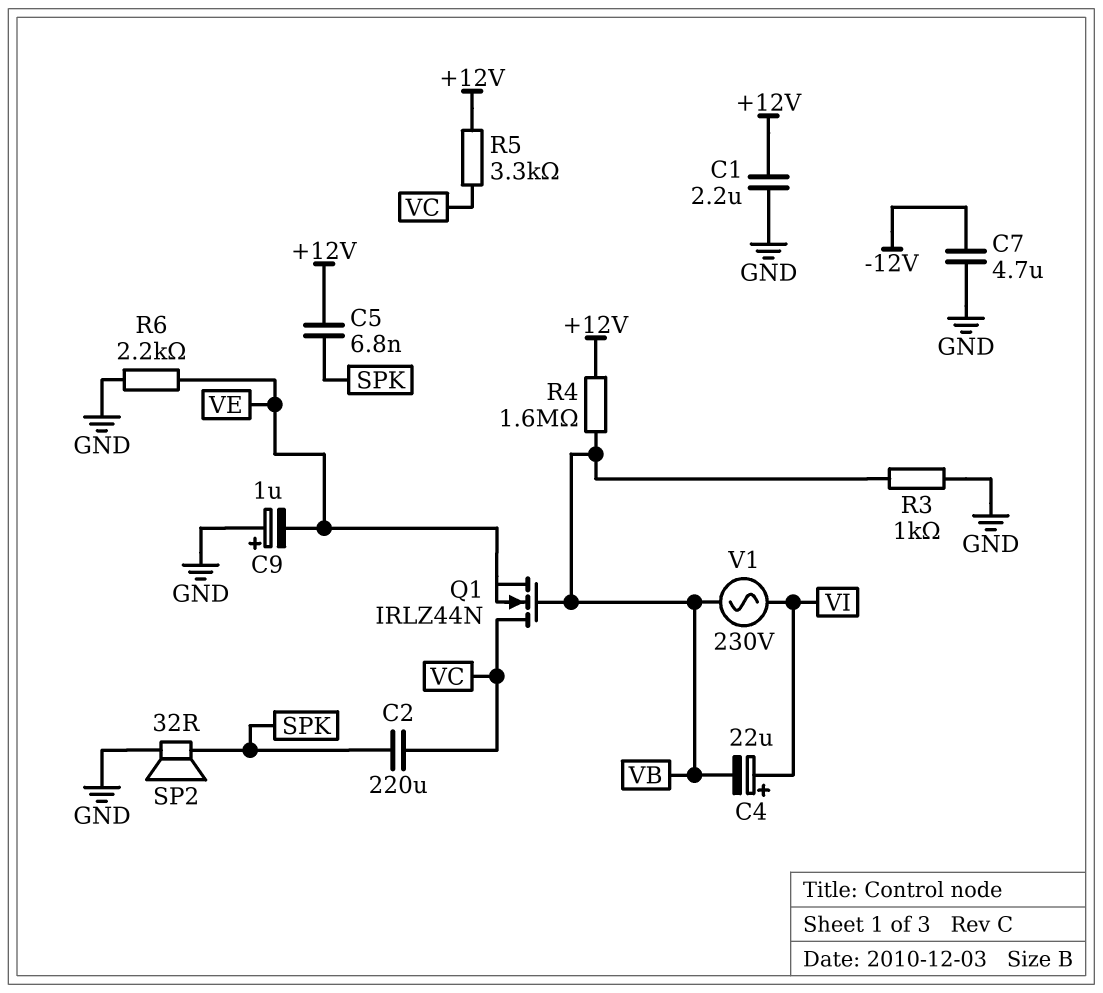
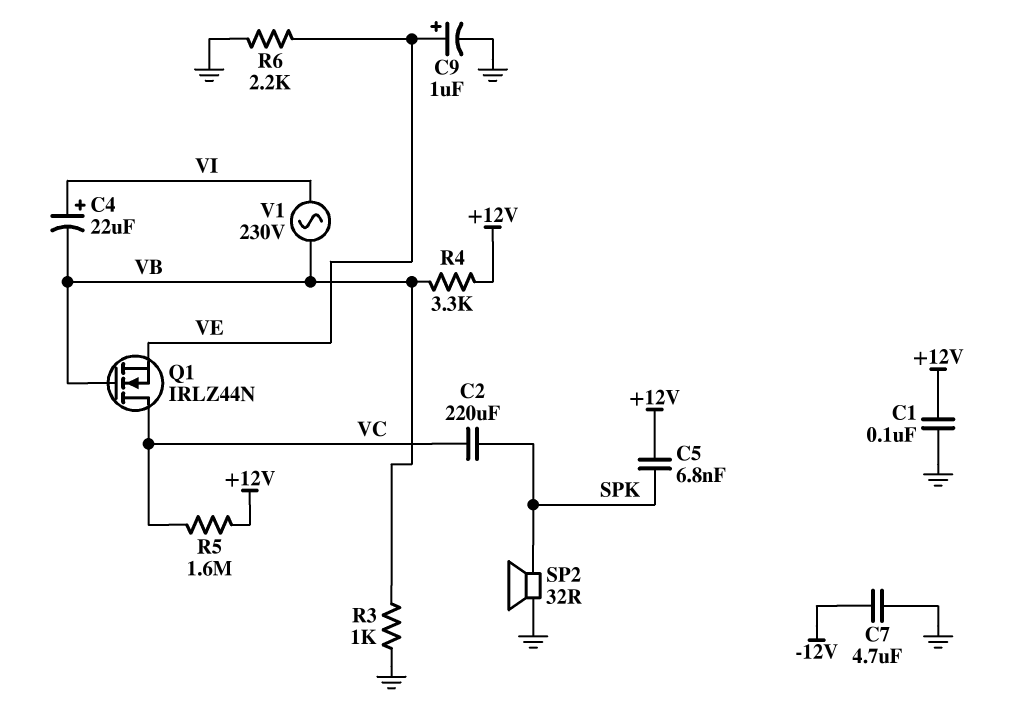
C1: 2.2uF (+12V, GND) -> 100nF (+12V, GND)
C9: 1uF (plus GND, minus VE) -> 1uF (plus VE, minus GND)
R4: 1.6M (+12V, VB) -> 3.3k (+12V, VB)
R5: 3.3k (+12V, VC) -> 1.6M (+12V, VC)

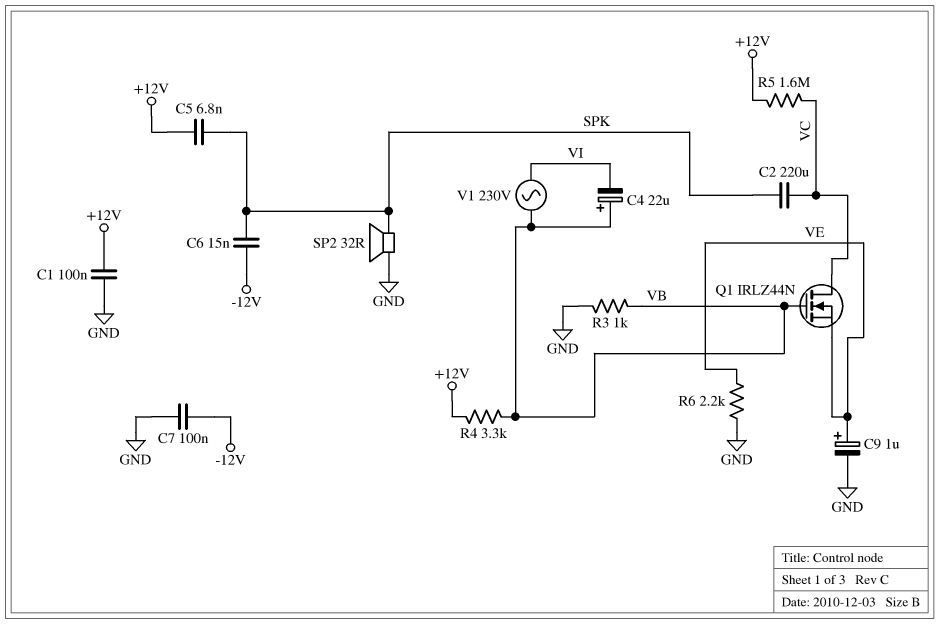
C4: 22uF (plus VI, minus VB) -> 22uF (plus VB, minus VI)
C6: none -> 15nF (-12V, SPK)
C7: 4.7uF (-12V, GND) -> 100nF (-12V, GND)

